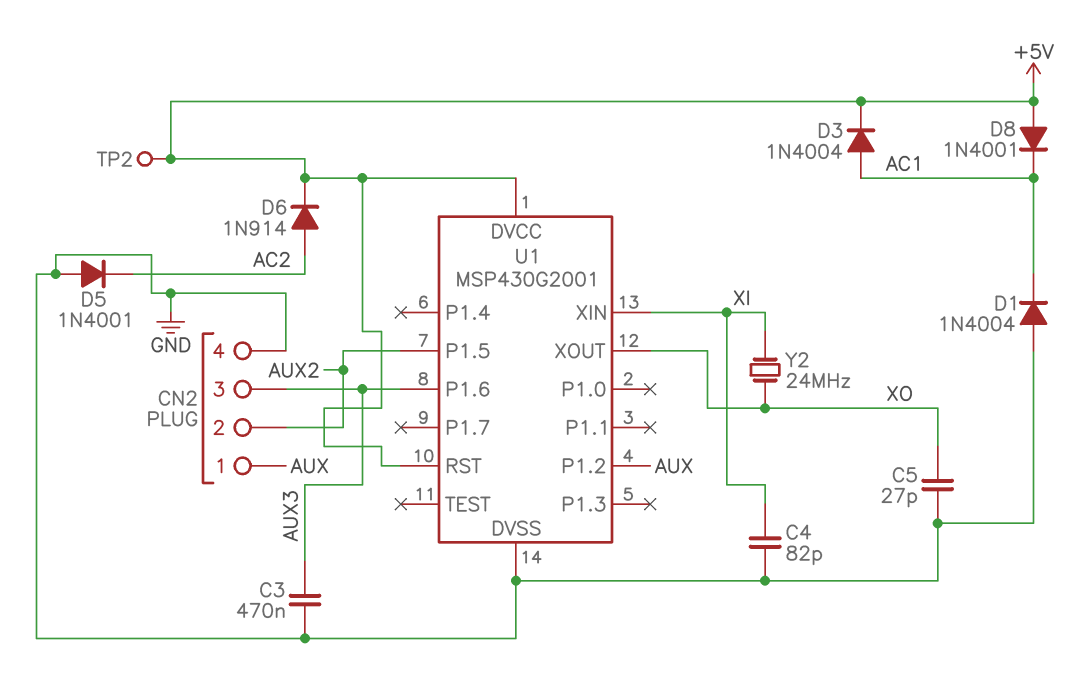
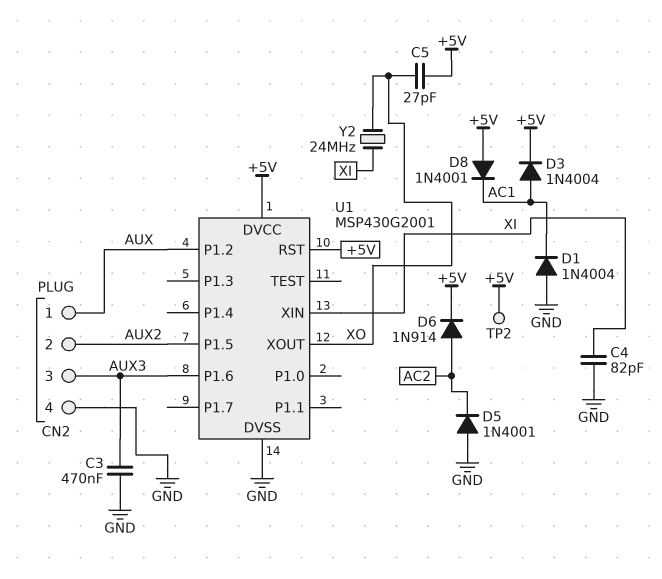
C5: 27pF (GND, XO) -> 27pF (+5V, XO)

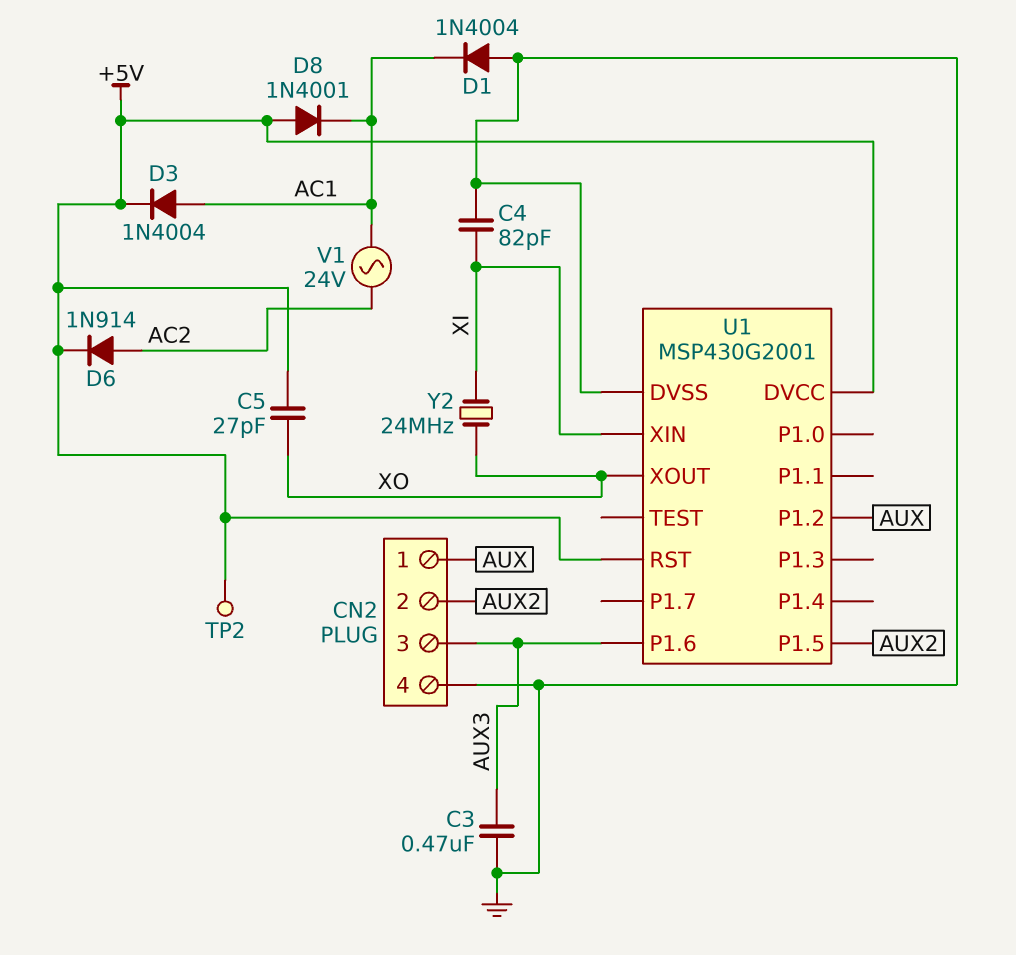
D5: diode 1N4001 (A GND, K AC2) -> none
V1: none -> AC 24V (AC1, AC2)

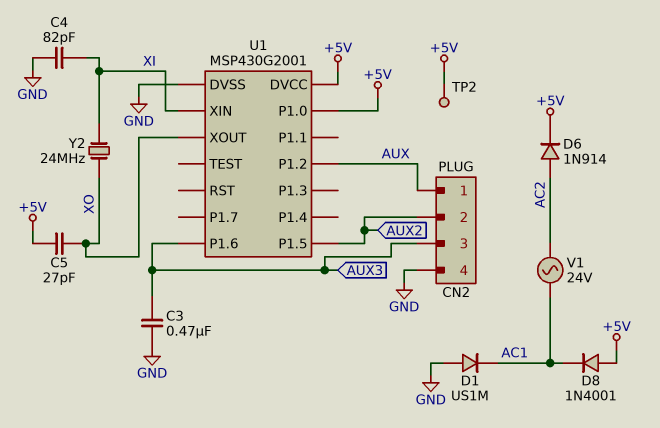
D1: diode 1N4004 (A GND, K AC1) -> diode US1M (A GND, K AC1)
D3: diode 1N4004 (A AC1, K +5V) -> none
U1 pin P1.0: none -> +5V
U1 pin RST: +5V -> none

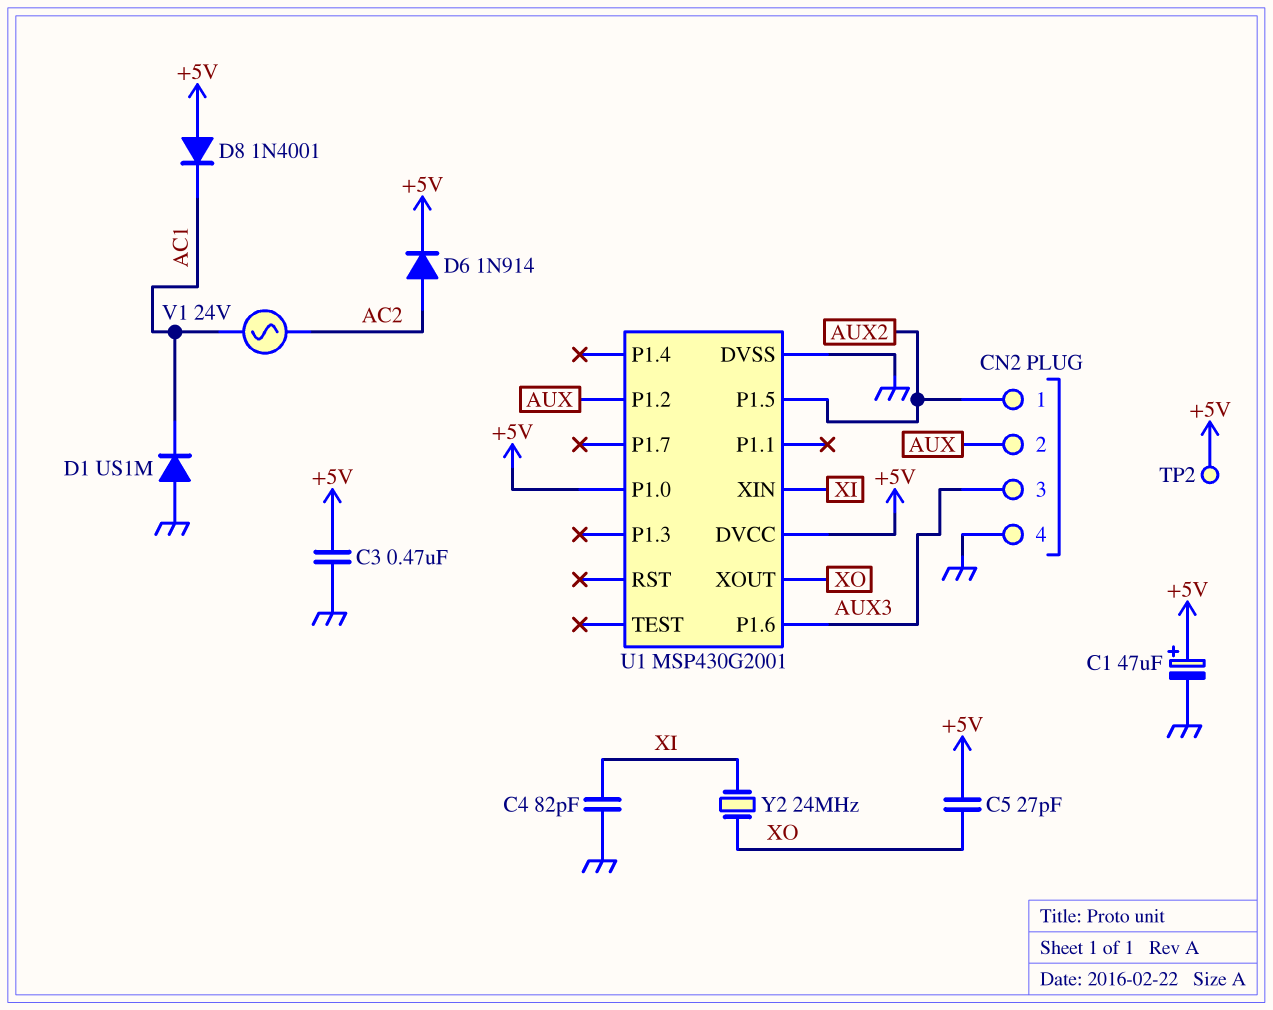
C1: none -> 47uF (plus +5V, minus GND)
C3: 470nF (AUX3, GND) -> 470nF (+5V, GND)
CN2 pin 1: AUX -> AUX2
CN2 pin 2: AUX2 -> AUX

